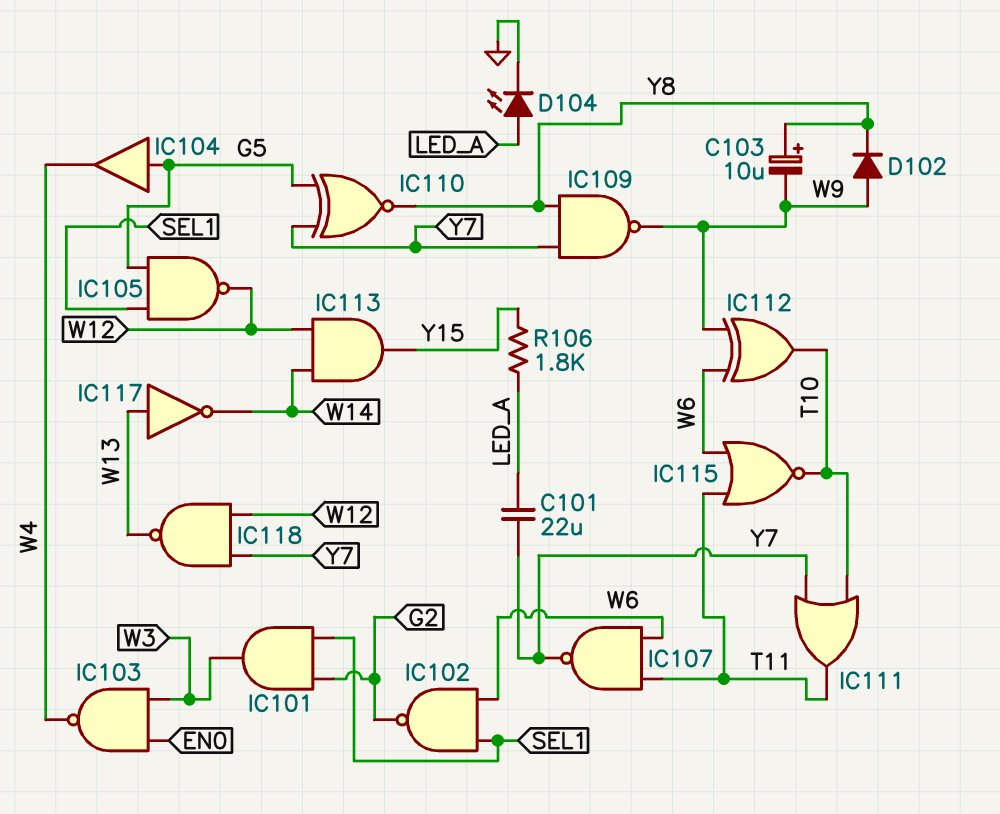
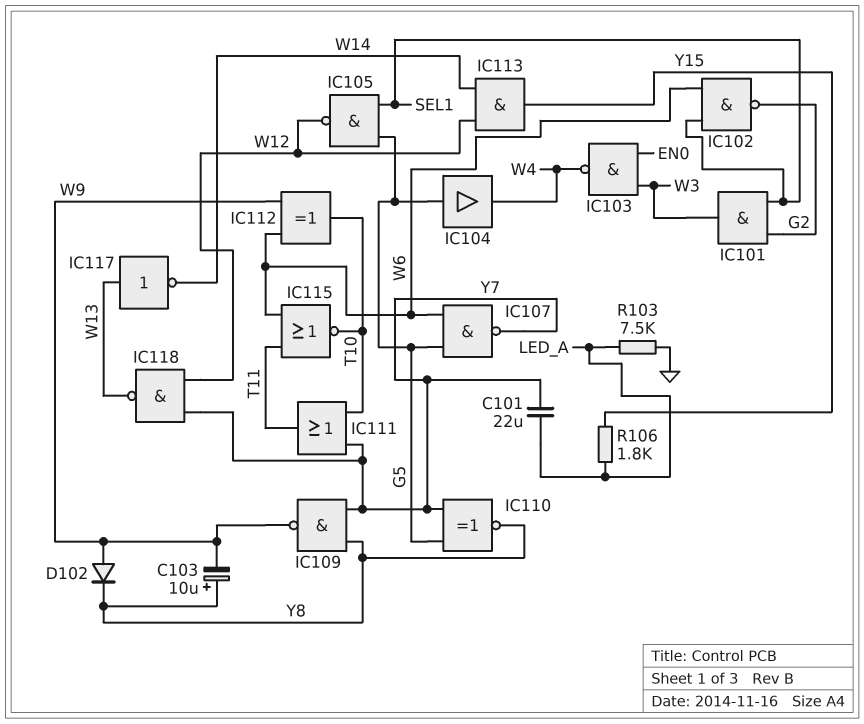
D104: LED (A LED_A, K GND) -> none
IC107: NAND (in T11, in W6, out Y7) -> NAND (in G5, in W6, out Y7)
R103: none -> 7.5k (GND, LED_A)

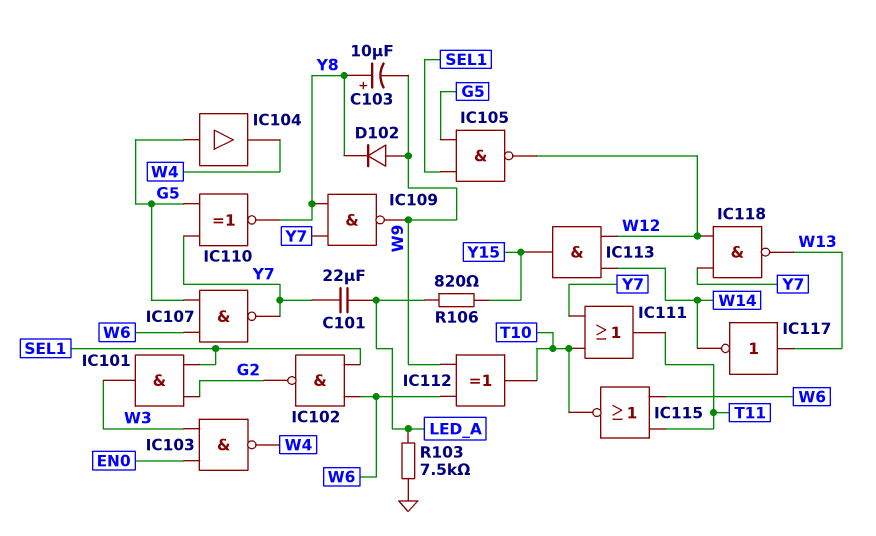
R106: 1.8k (LED_A, Y15) -> 820 (LED_A, Y15)

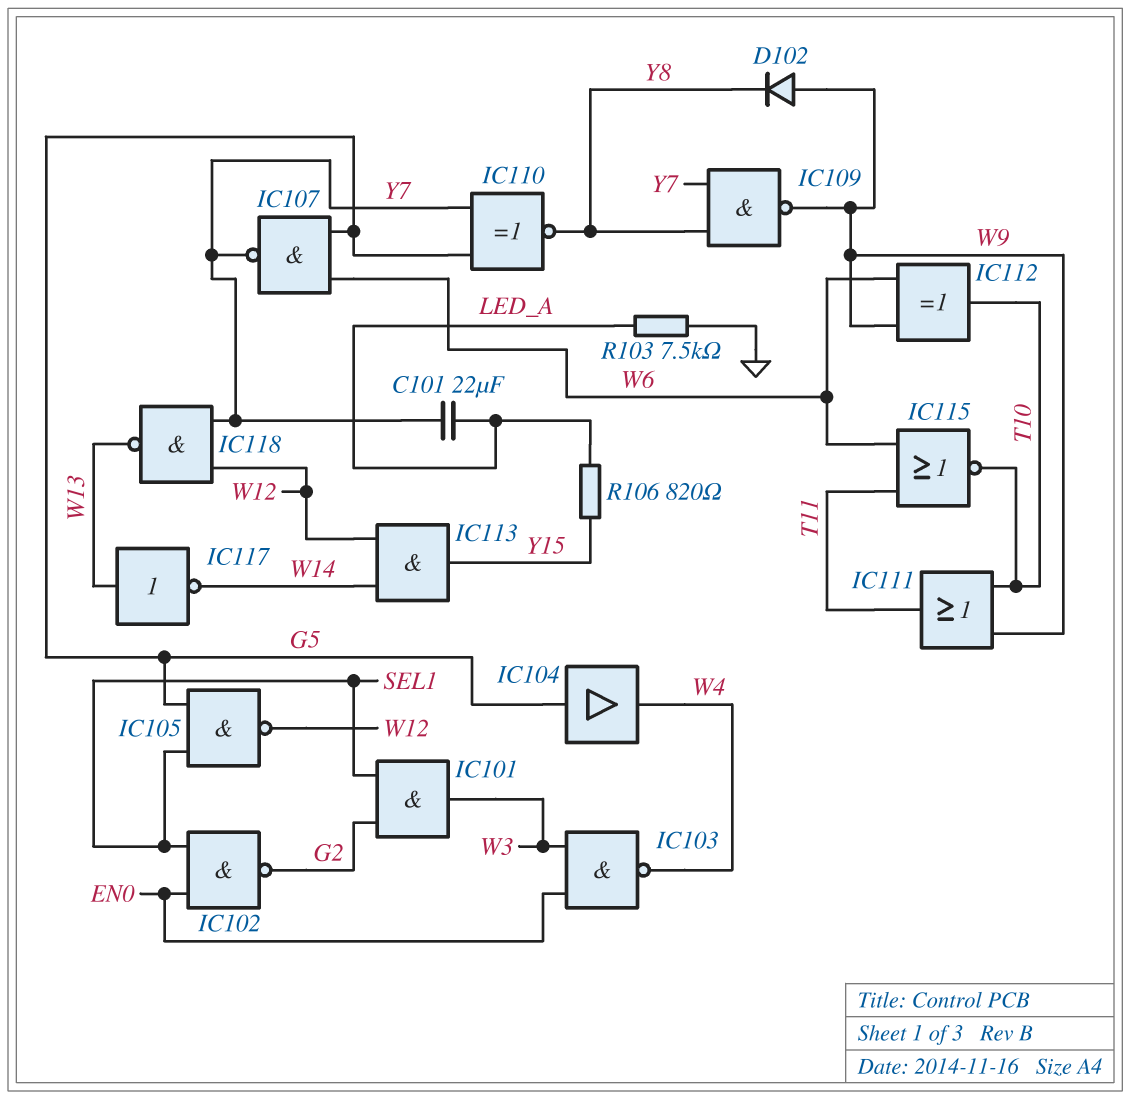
C103: 10uF (plus Y8, minus W9) -> none
IC102: NAND (in SEL1, in W6, out G2) -> NAND (in EN0, in SEL1, out G2)
IC111: OR (in T10, in Y7, out T11) -> OR (in T10, in W9, out T11)

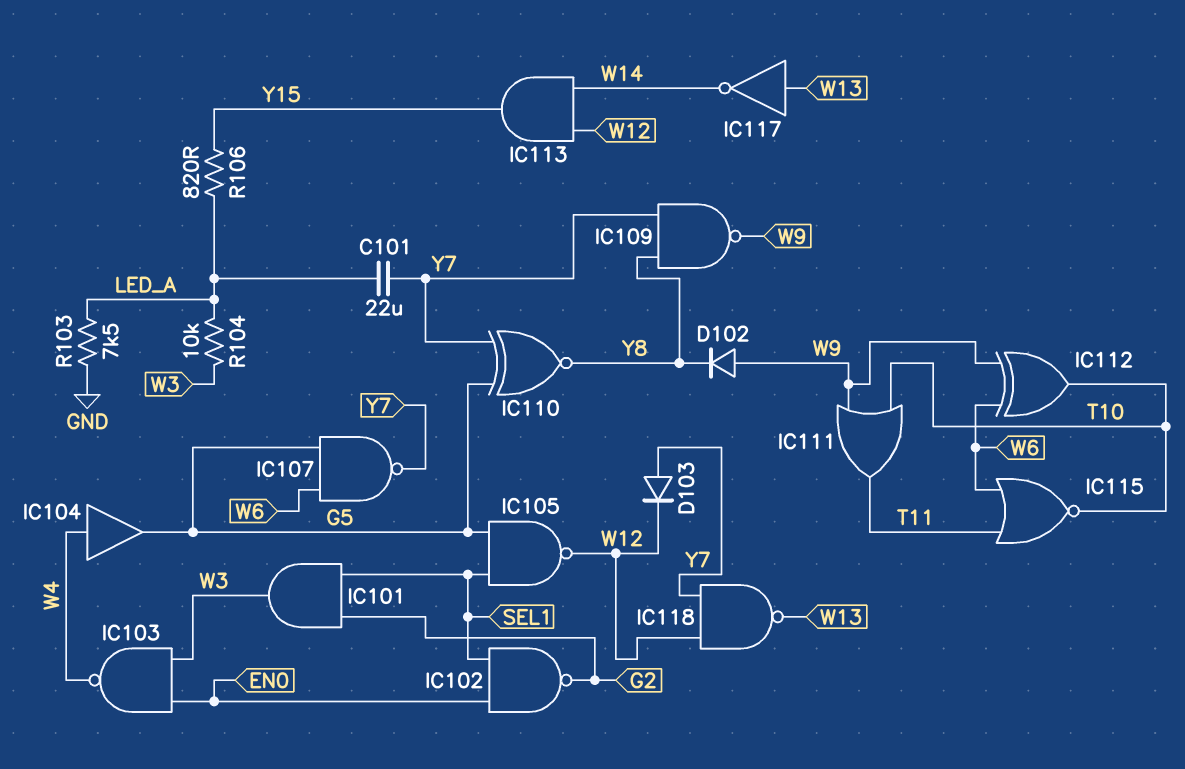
D103: none -> diode (A Y7, K W12)
IC104: buffer (in G5, out W4) -> buffer (in W4, out G5)
R104: none -> 10k (LED_A, W3)

